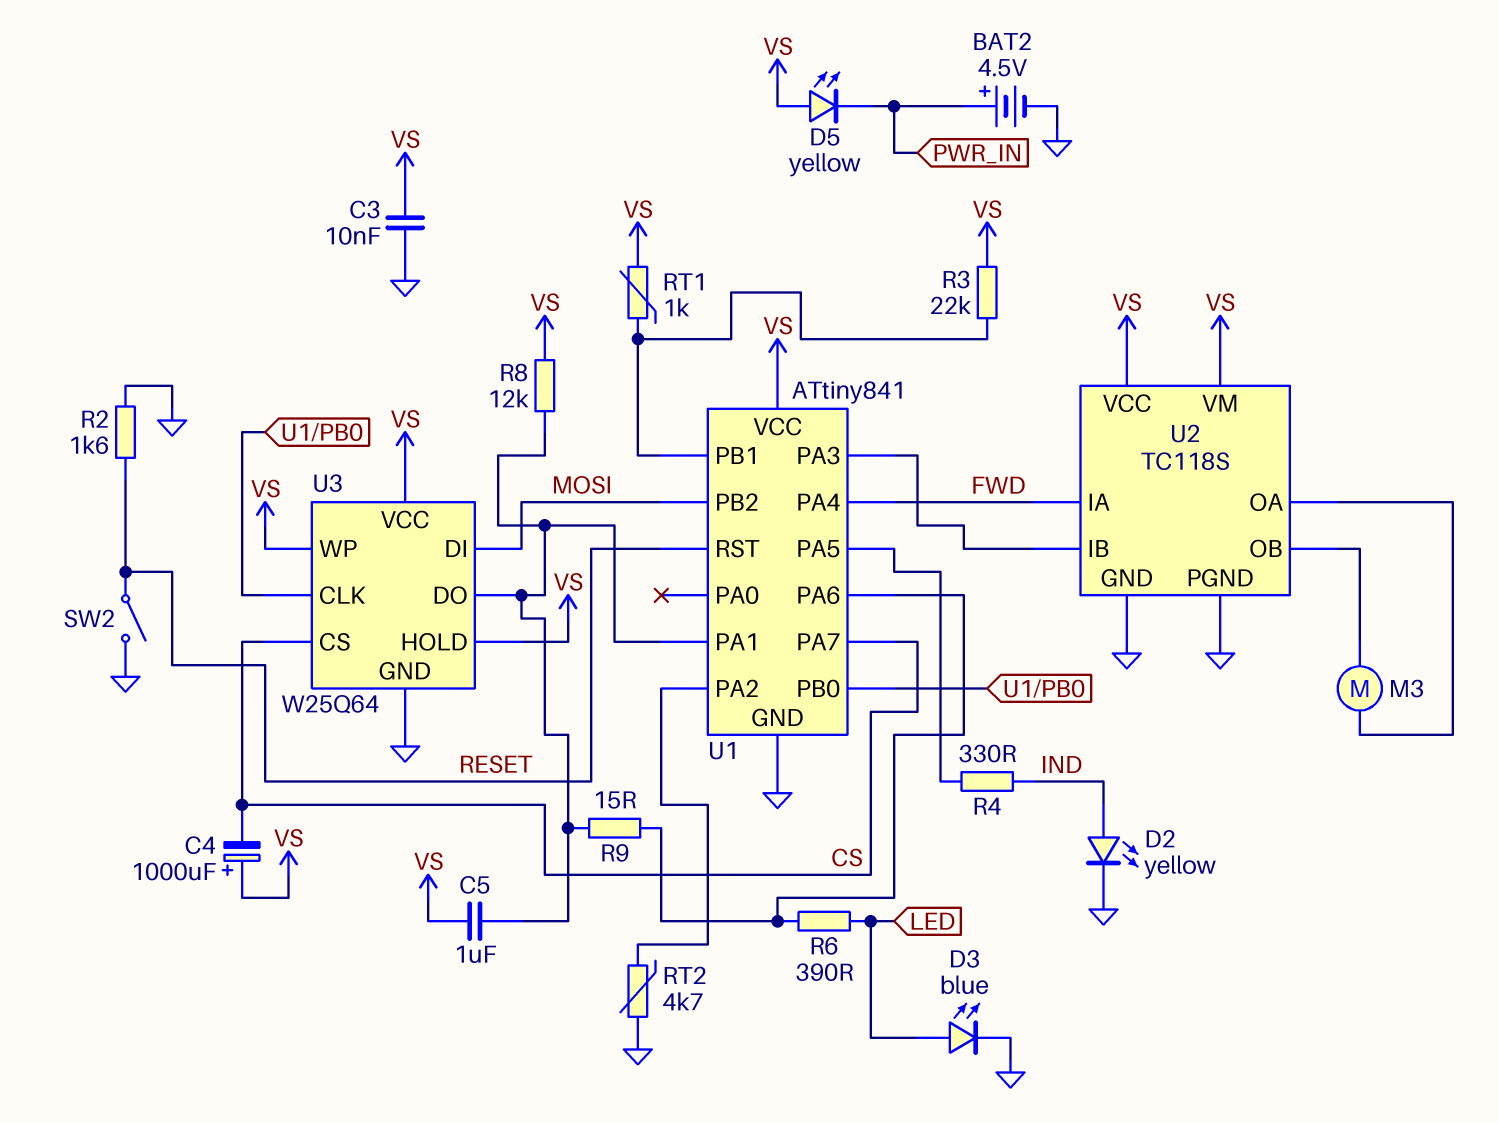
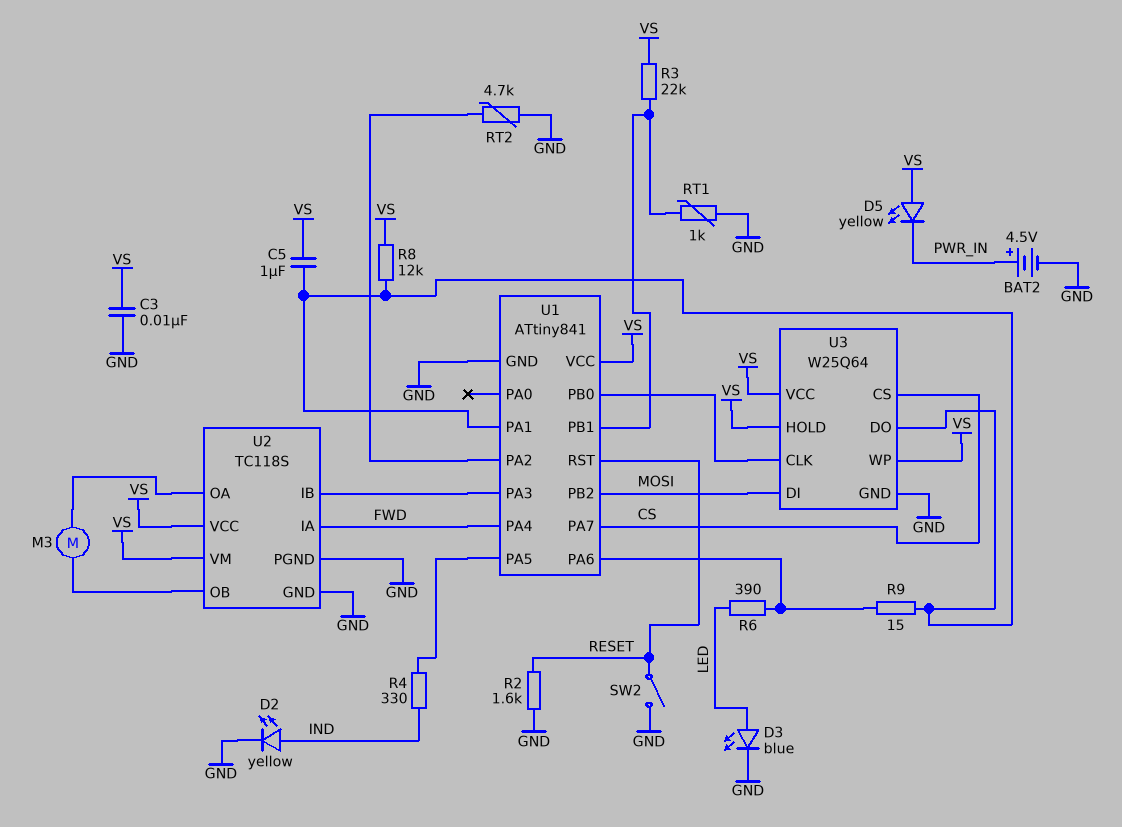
C4: 1000uF (plus VS, minus CS) -> none
RT1: 1k (U1/PB1, VS) -> 1k (GND, U1/PB1)

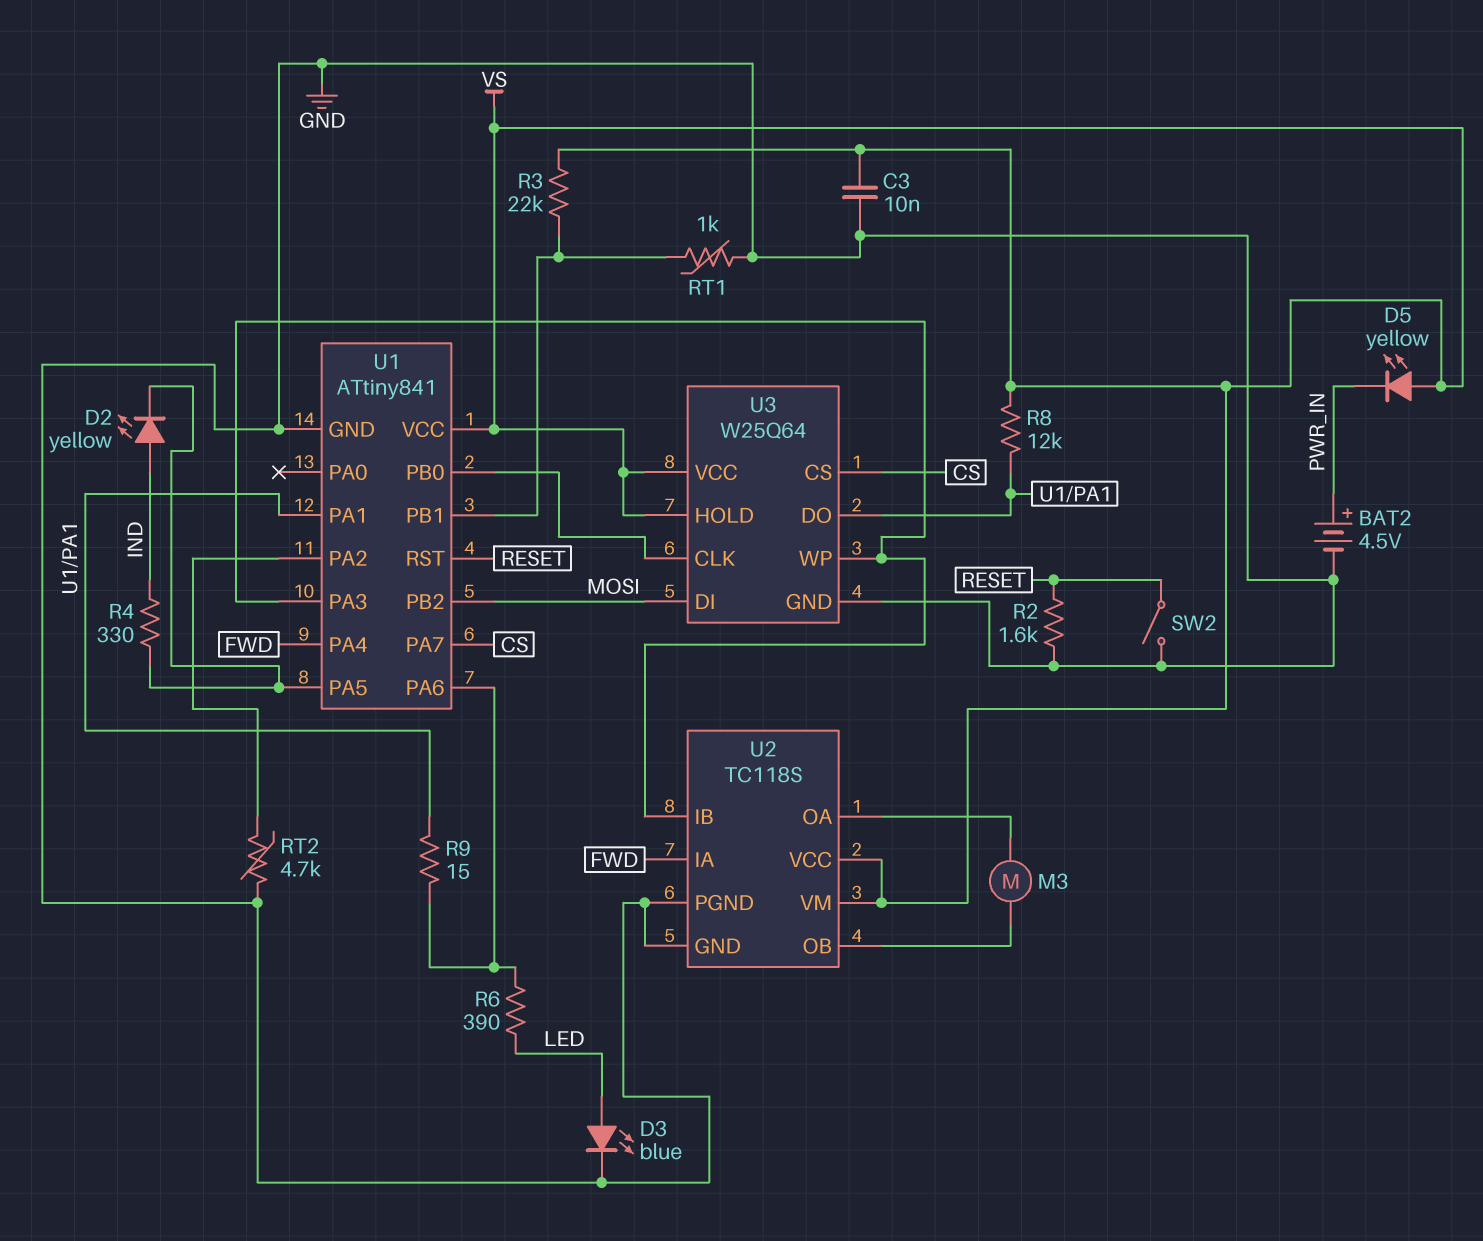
C5: 1uF (U1/PA1, VS) -> none
D2: LED yellow (A IND, K GND) -> LED yellow (A IND, K U1/PA5)
U3 pin WP: VS -> U1/PA3

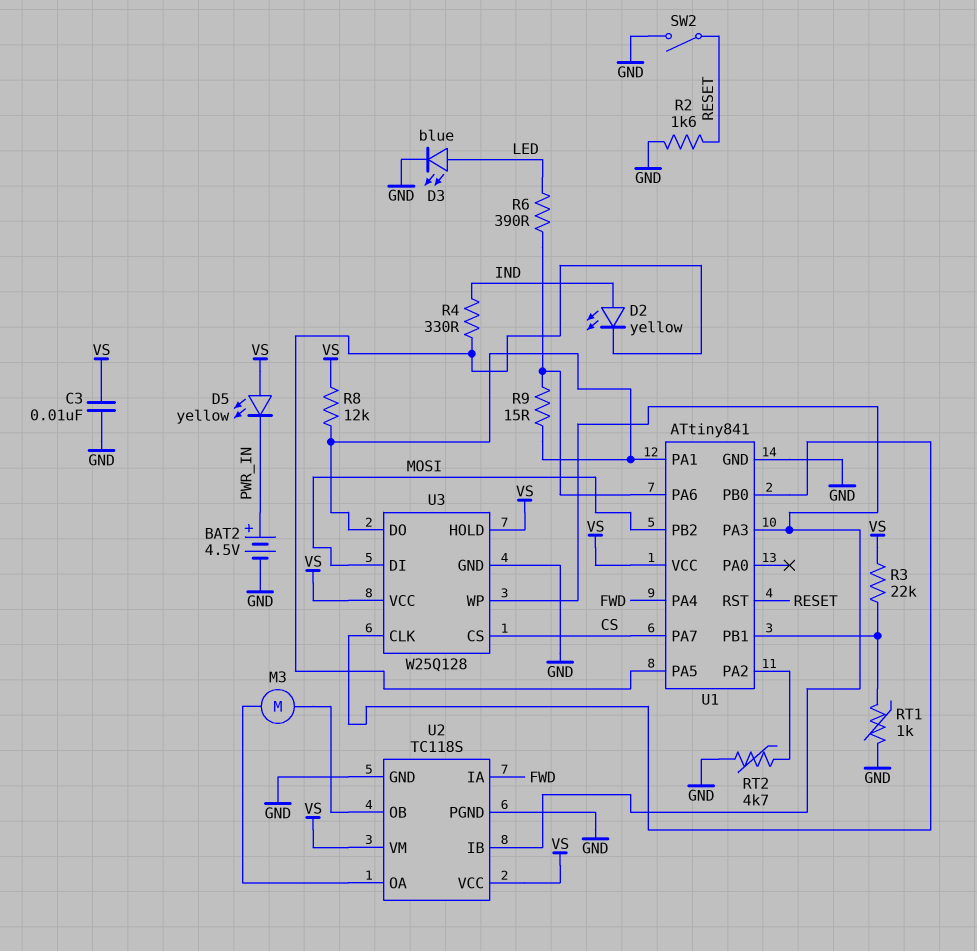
U3: W25Q64 -> W25Q128

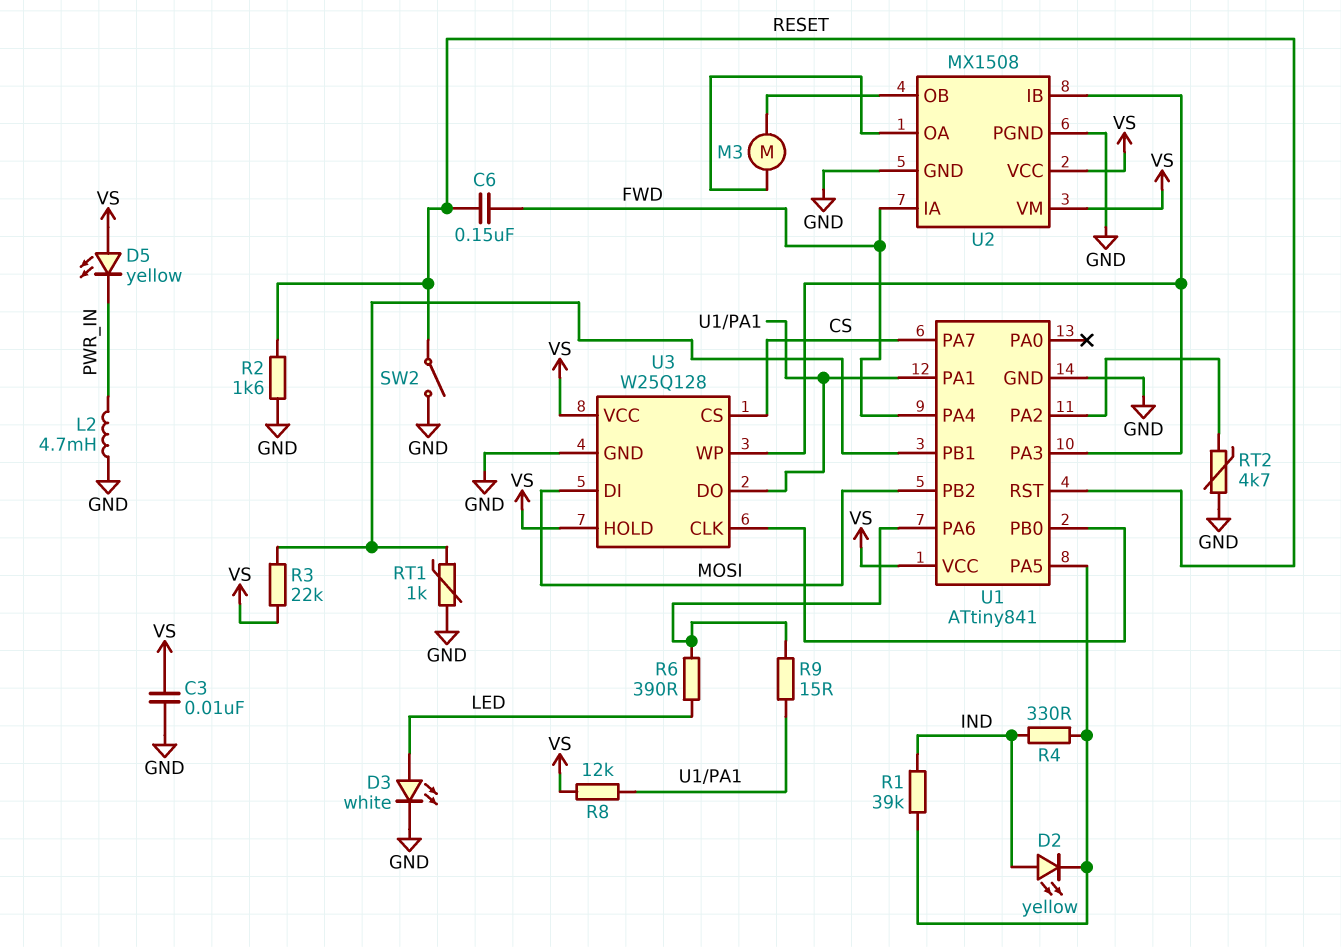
BAT2: 4.5V (plus PWR_IN, minus GND) -> none
C6: none -> 150nF (FWD, RESET)
D3: LED blue (A LED, K GND) -> LED white (A LED, K GND)
L2: none -> 4.7mH (GND, PWR_IN)
R1: none -> 39k (IND, U1/PA5)
U2: TC118S -> MX1508

